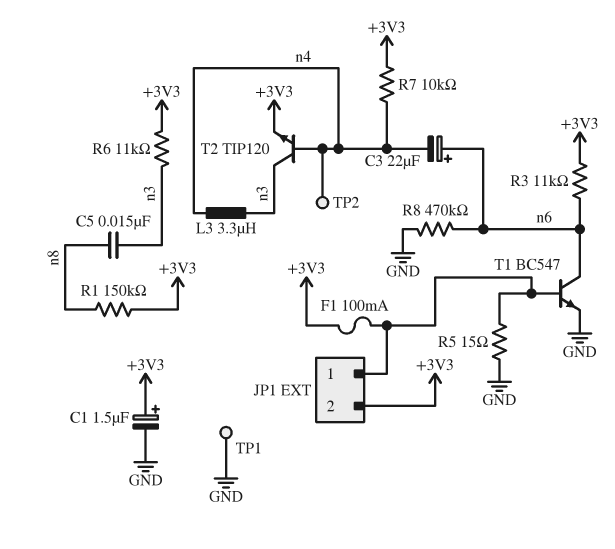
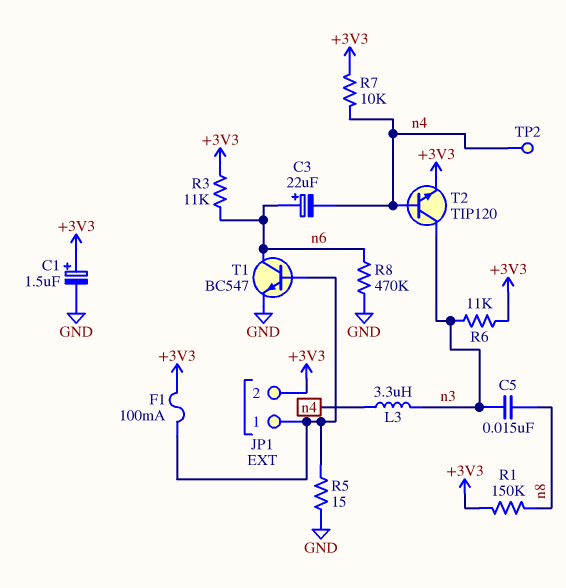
TP1: test point (GND) -> none

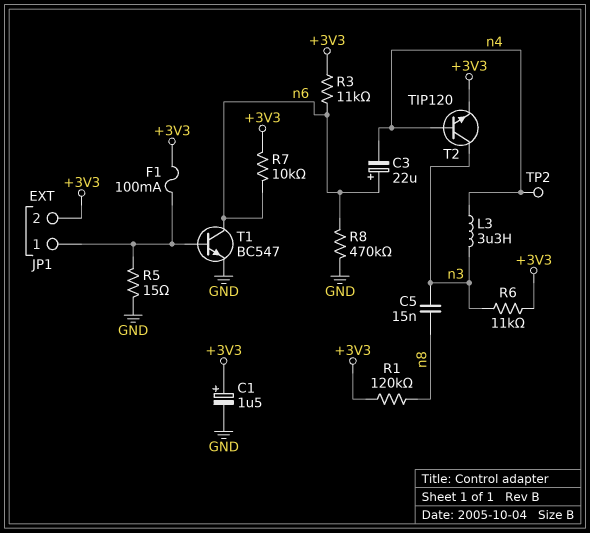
R1: 150k (+3V3, n8) -> 120k (+3V3, n8)
R7: 10k (+3V3, n4) -> 10k (+3V3, n6)

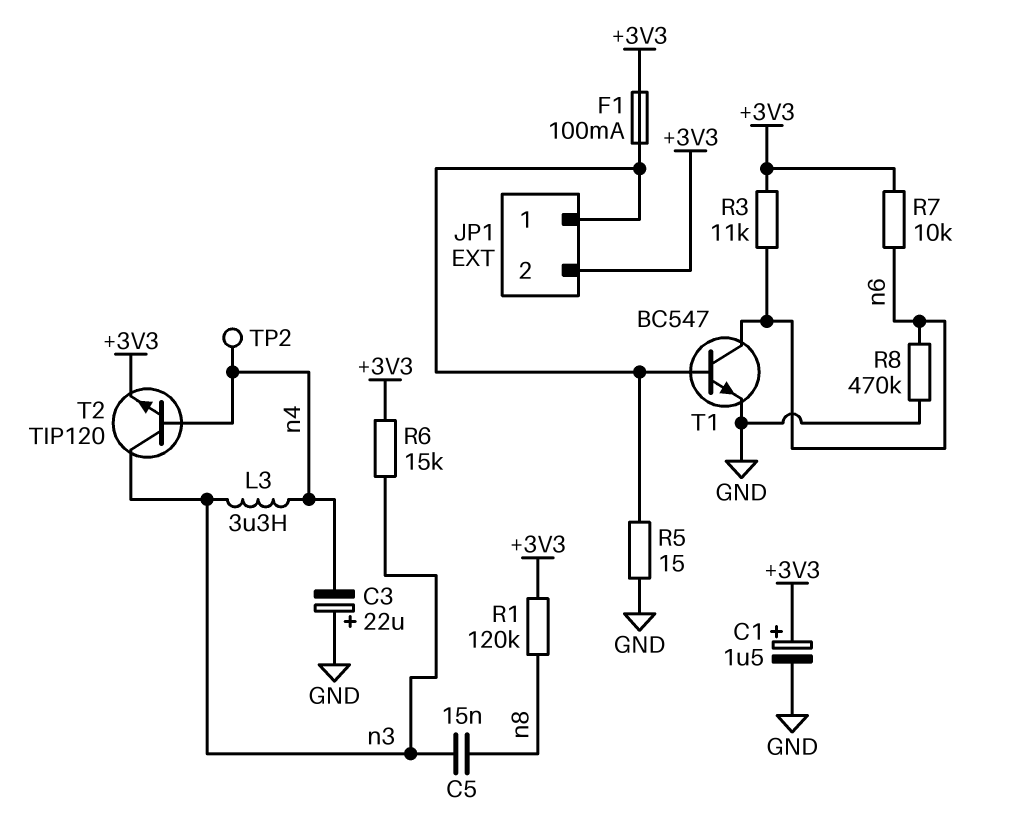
C3: 22uF (plus n6, minus n4) -> 22uF (plus GND, minus n4)
R6: 11k (+3V3, n3) -> 15k (+3V3, n3)

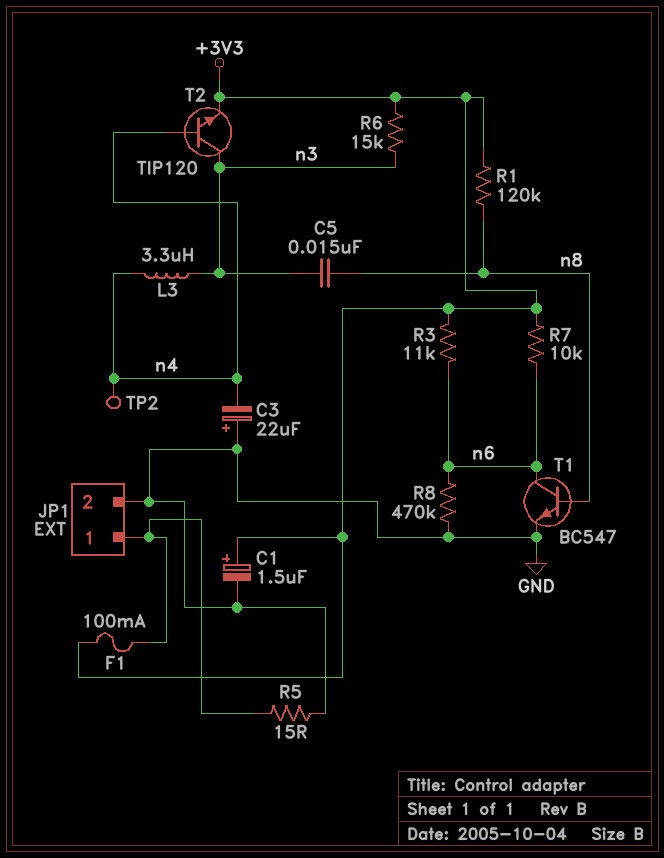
JP1 pin 2: +3V3 -> GND
T1: NPN BC547 (B JP1/1, C n6, E GND) -> NPN BC547 (B n8, C n6, E GND)

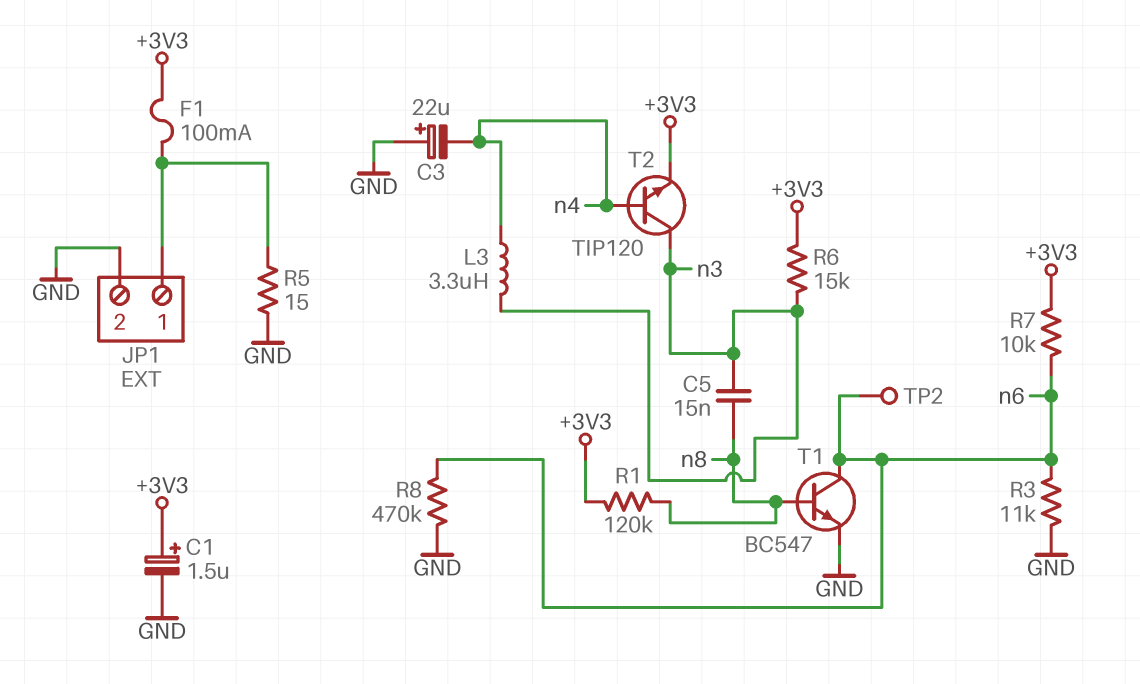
R3: 11k (+3V3, n6) -> 11k (GND, n6)
TP2: test point (n4) -> test point (n6)

